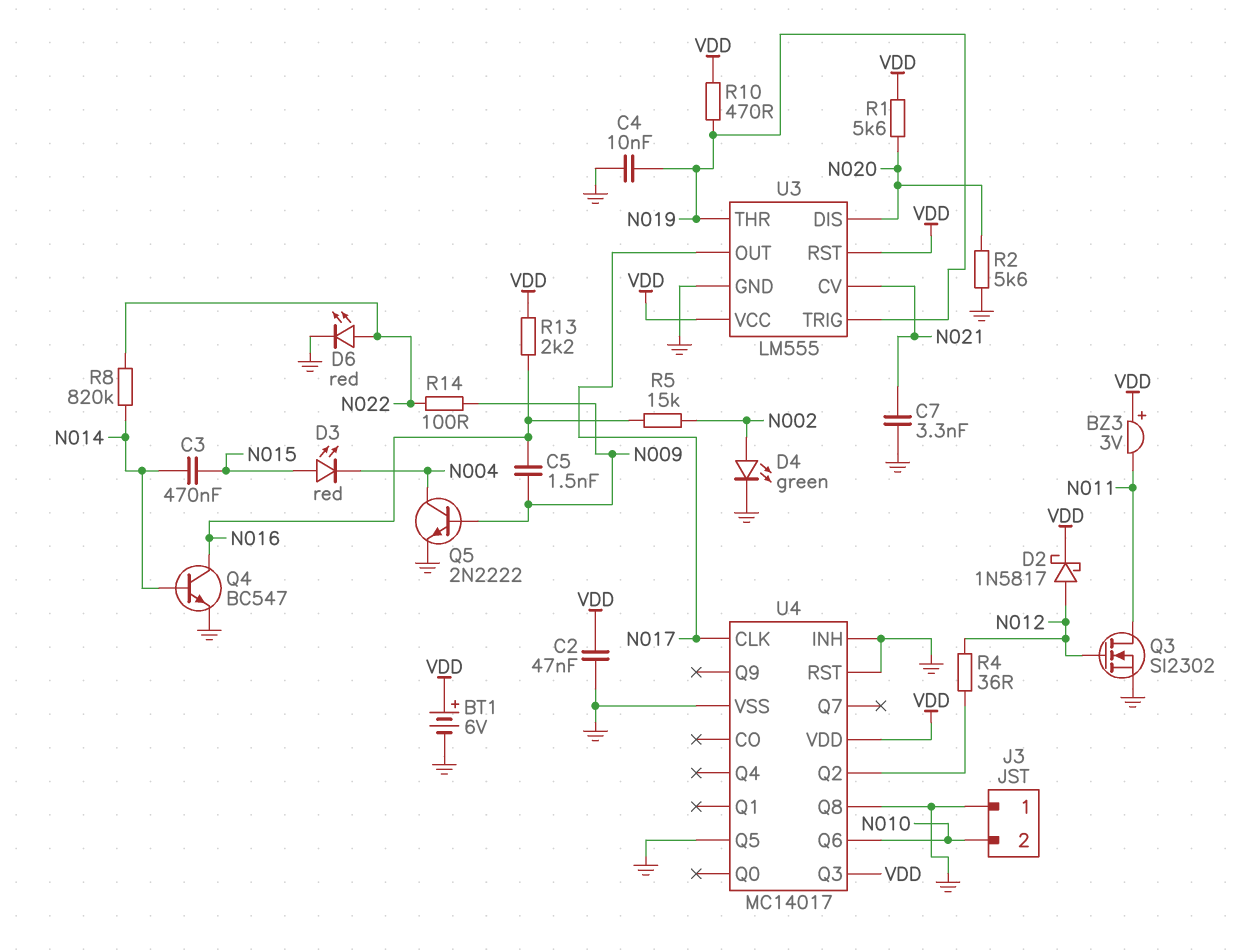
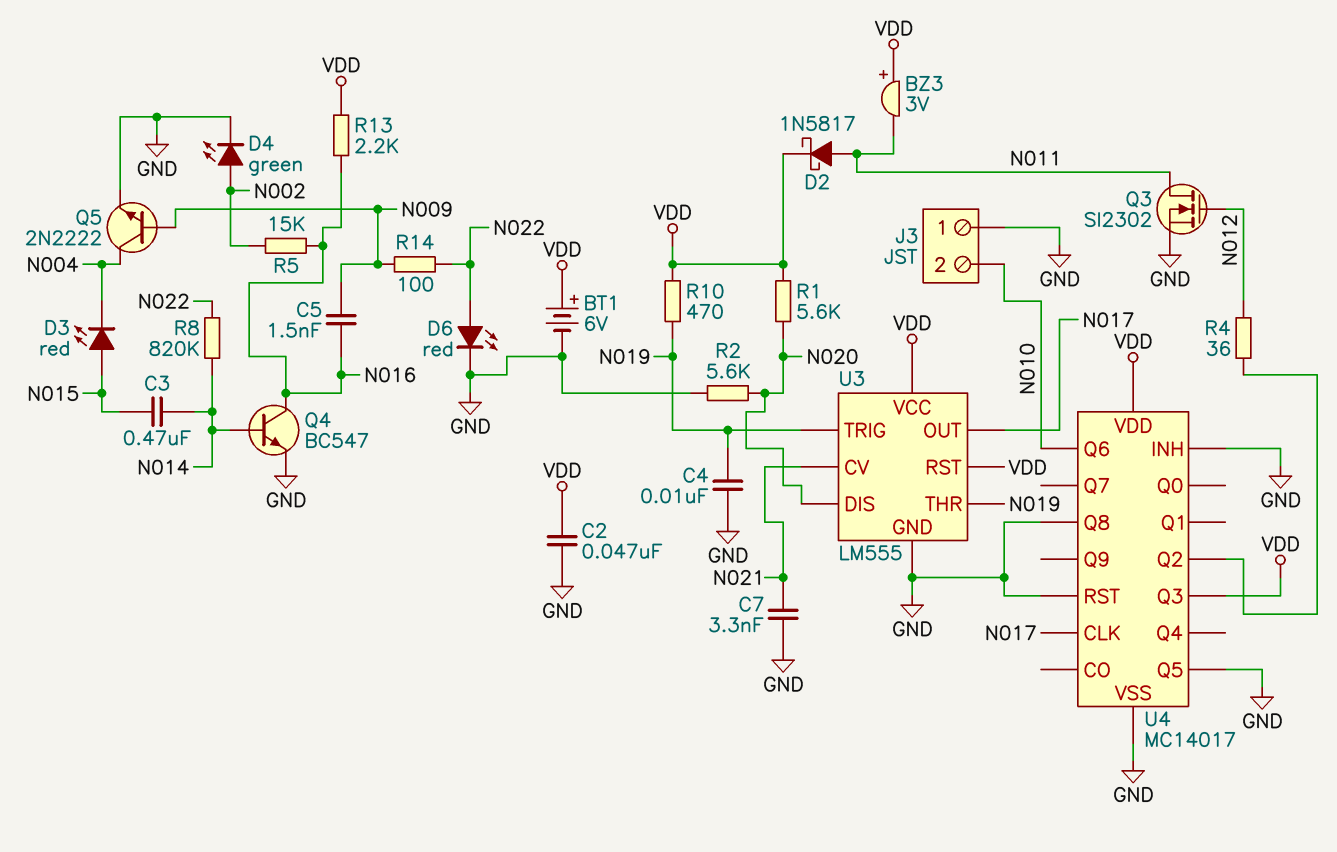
D2: schottky 1N5817 (A N012, K VDD) -> schottky 1N5817 (A N011, K VDD)

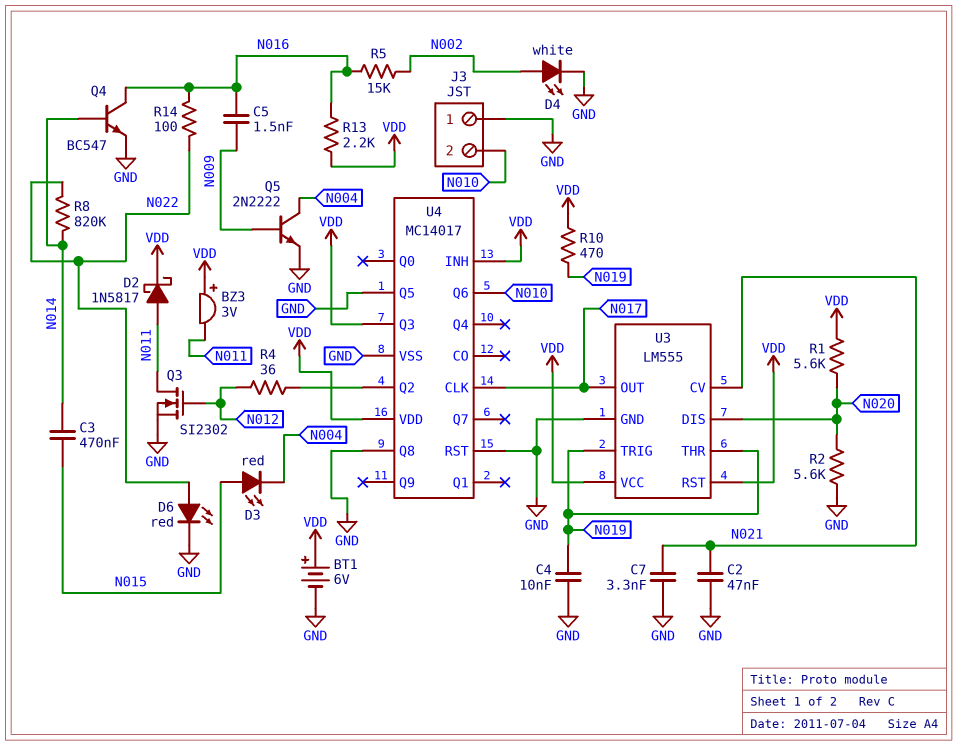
C2: 47nF (GND, VDD) -> 47nF (GND, N021)
D4: LED green (A N002, K GND) -> LED white (A N002, K GND)
R14: 100 (N009, N022) -> 100 (N016, N022)
U4 pin INH: GND -> VDD

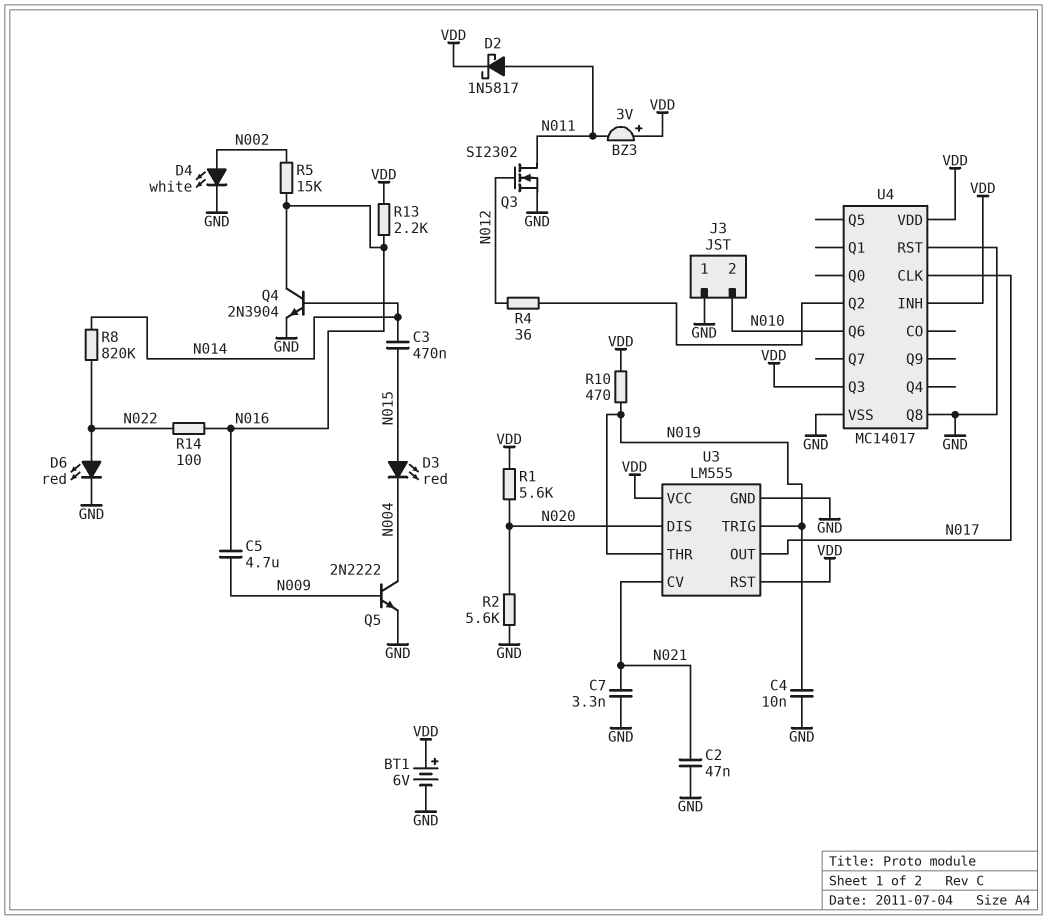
C5: 1.5nF (N009, N016) -> 4.7uF (N009, N016)
Q4: NPN BC547 (B N014, C N016, E GND) -> NPN 2N3904 (B N014, C N016, E GND)
U4 pin Q5: GND -> none

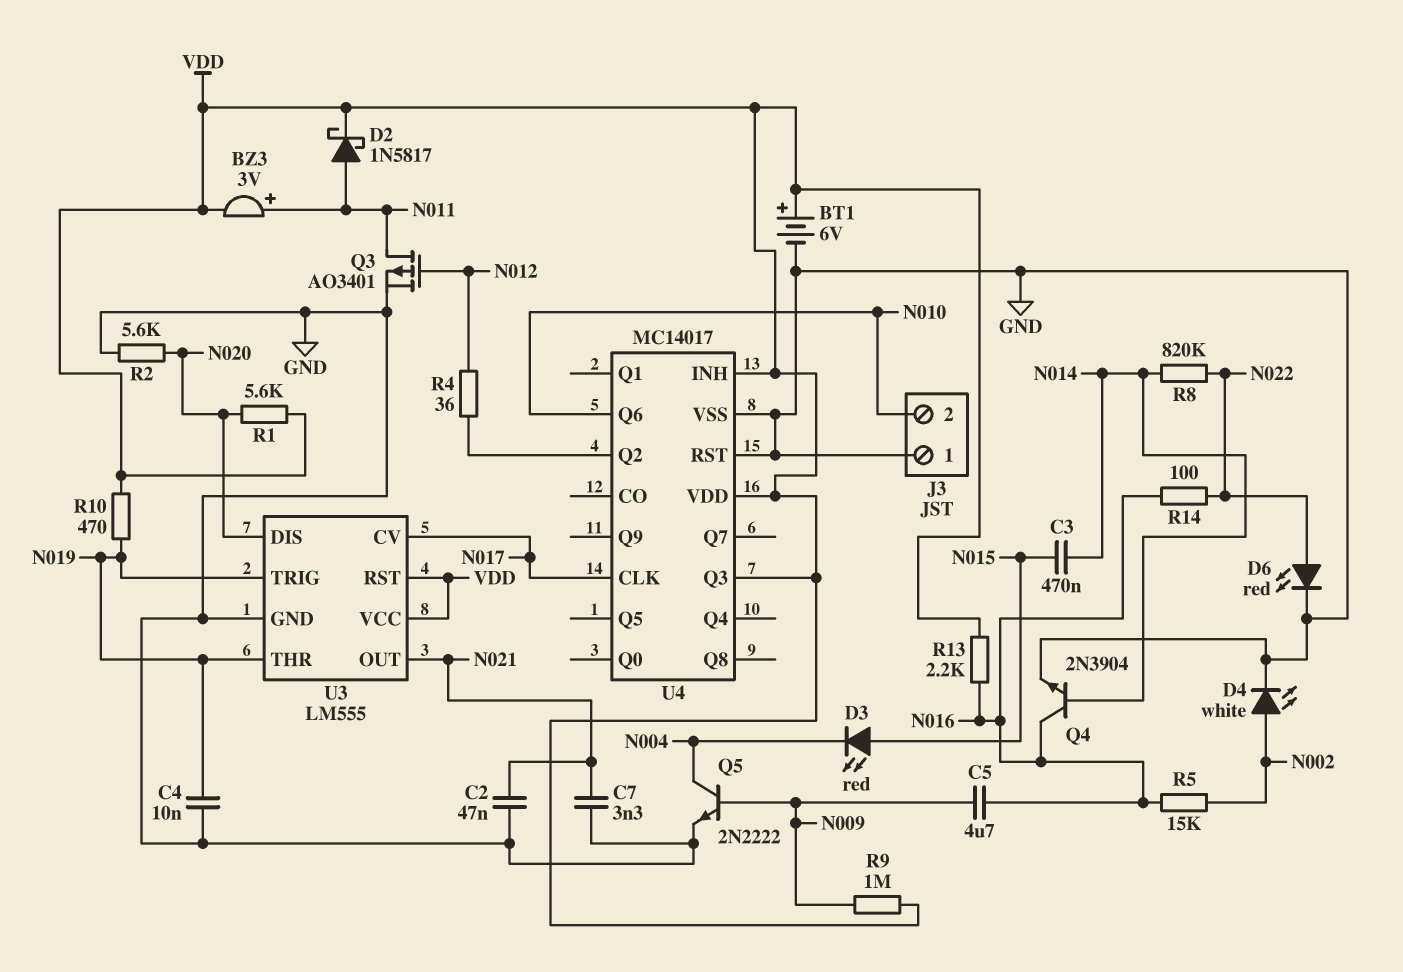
BZ3: buzzer 3V (plus VDD, minus N011) -> buzzer 3V (plus N011, minus VDD)
Q3: NMOS SI2302 (G N012, D N011, S GND) -> PMOS AO3401 (G N012, D N011, S GND)
R9: none -> 1M (N009, VDD)
U3 pin CV: N021 -> N017
U3 pin OUT: N017 -> N021
U4 pin Q8: GND -> none

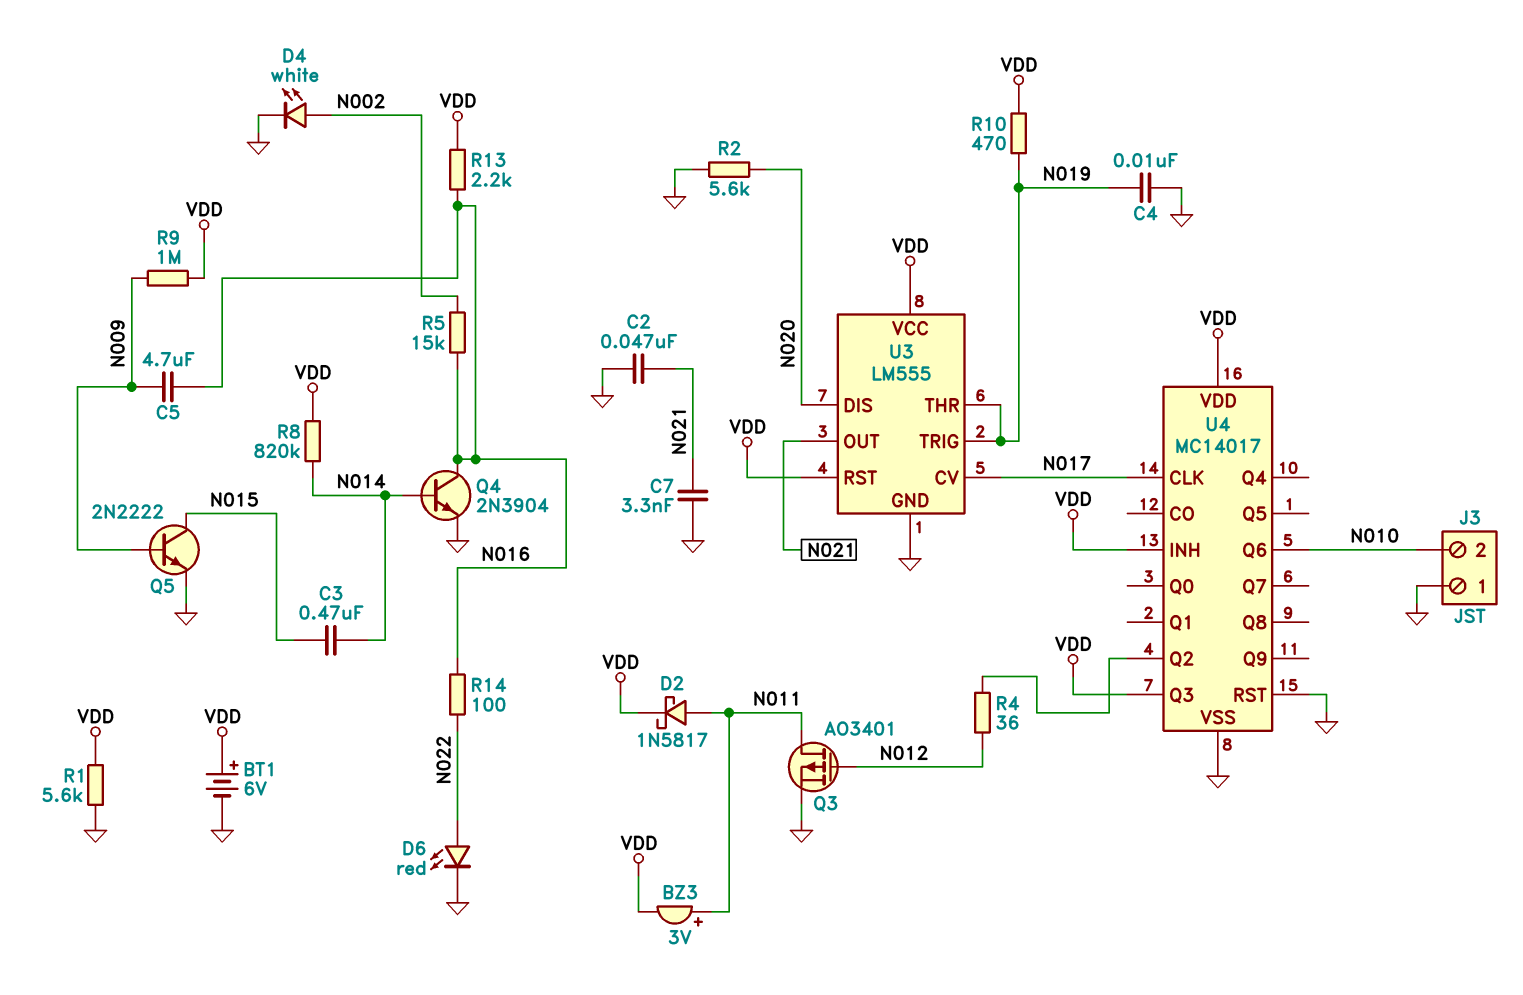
D3: LED red (A N015, K N004) -> none
Q5: NPN 2N2222 (B N009, C N004, E GND) -> NPN 2N2222 (B N009, C N015, E GND)
R1: 5.6k (N020, VDD) -> 5.6k (GND, VDD)
R8: 820k (N014, N022) -> 820k (N014, VDD)

